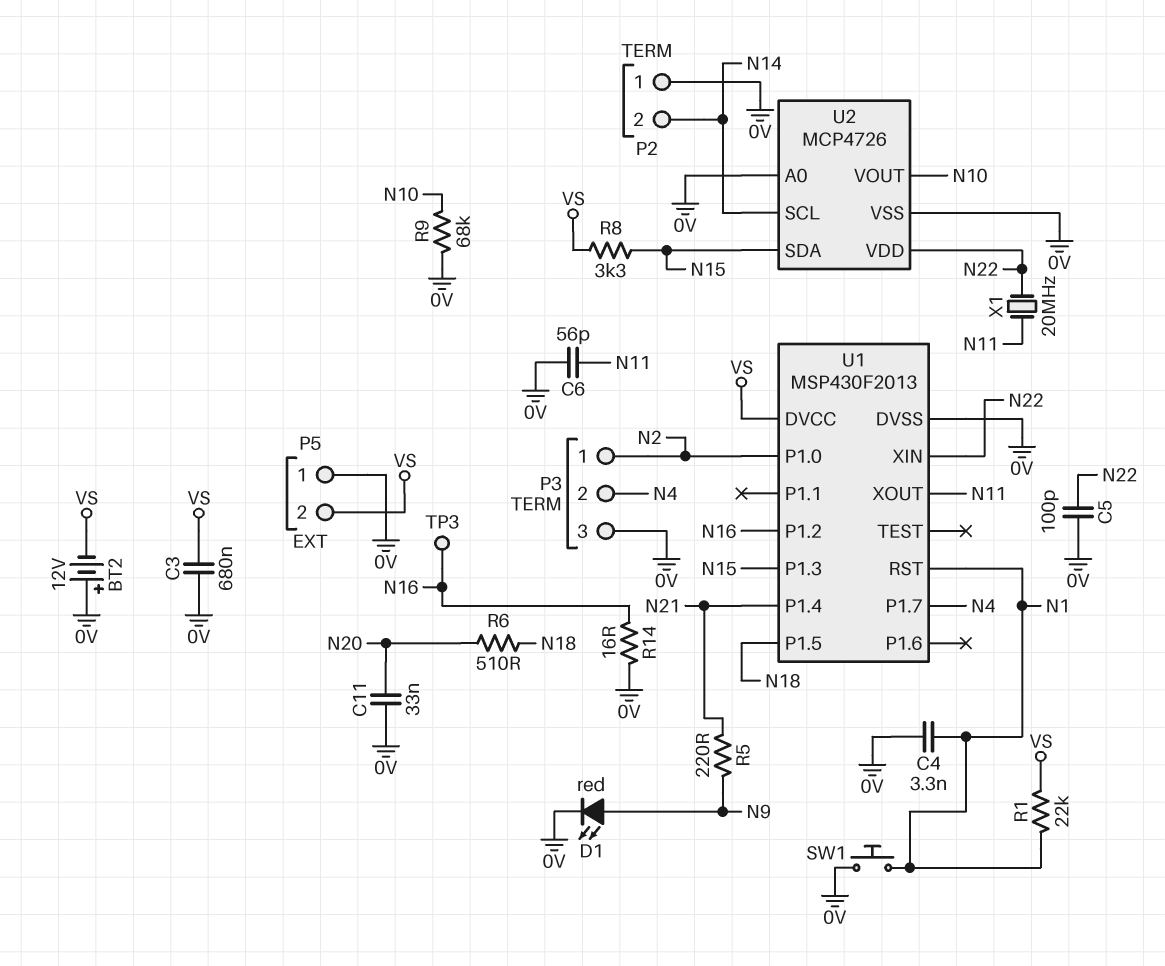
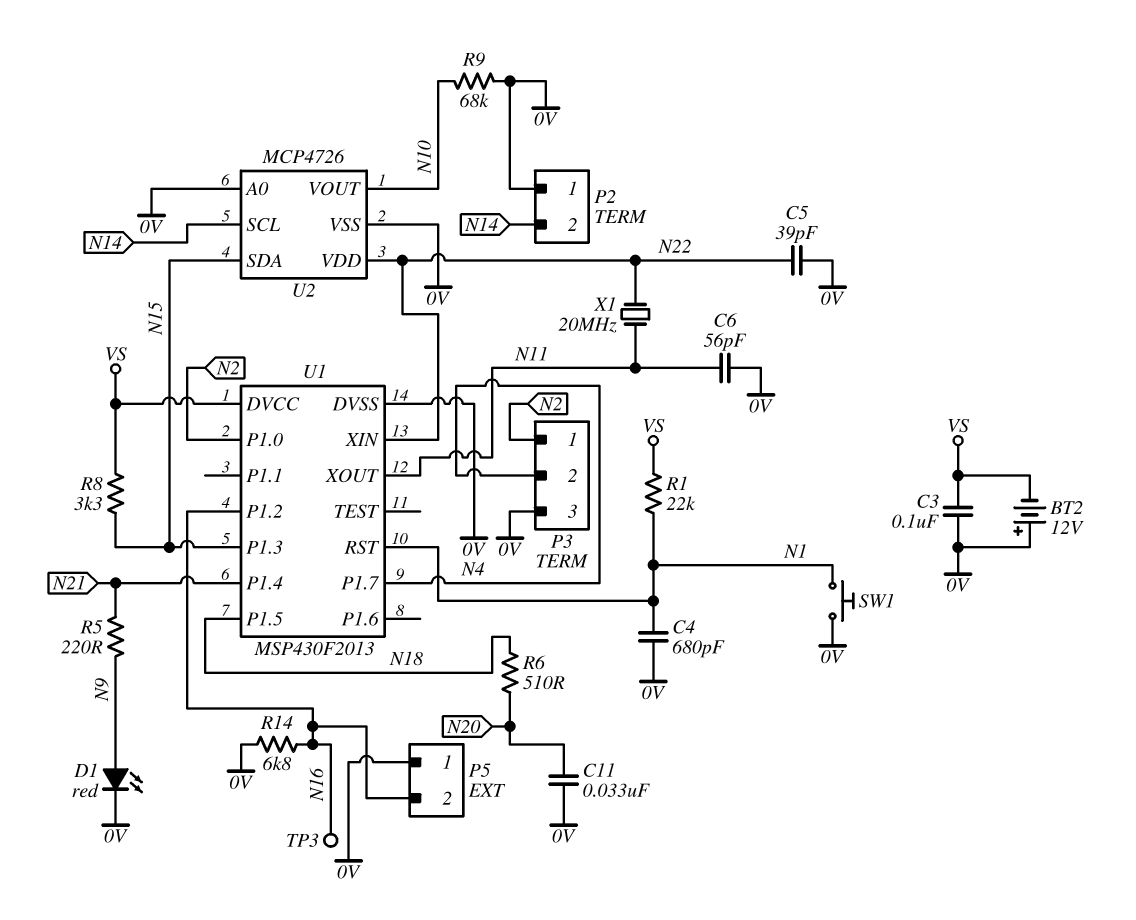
C3: 680nF (0V, VS) -> 100nF (0V, VS)
C4: 3.3nF (0V, N1) -> 680pF (0V, N1)
C5: 100pF (0V, N22) -> 39pF (0V, N22)
P5 pin 2: VS -> N16
R14: 16 (0V, N16) -> 6.8k (0V, N16)

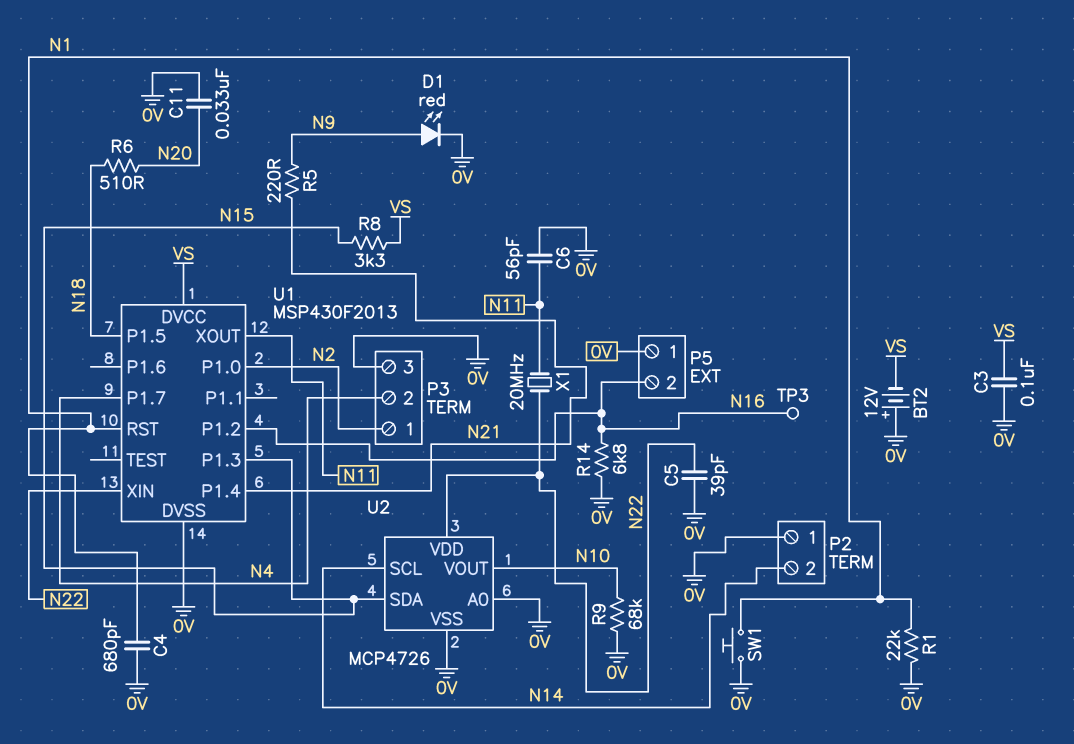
R1: 22k (N1, VS) -> 22k (0V, N1)

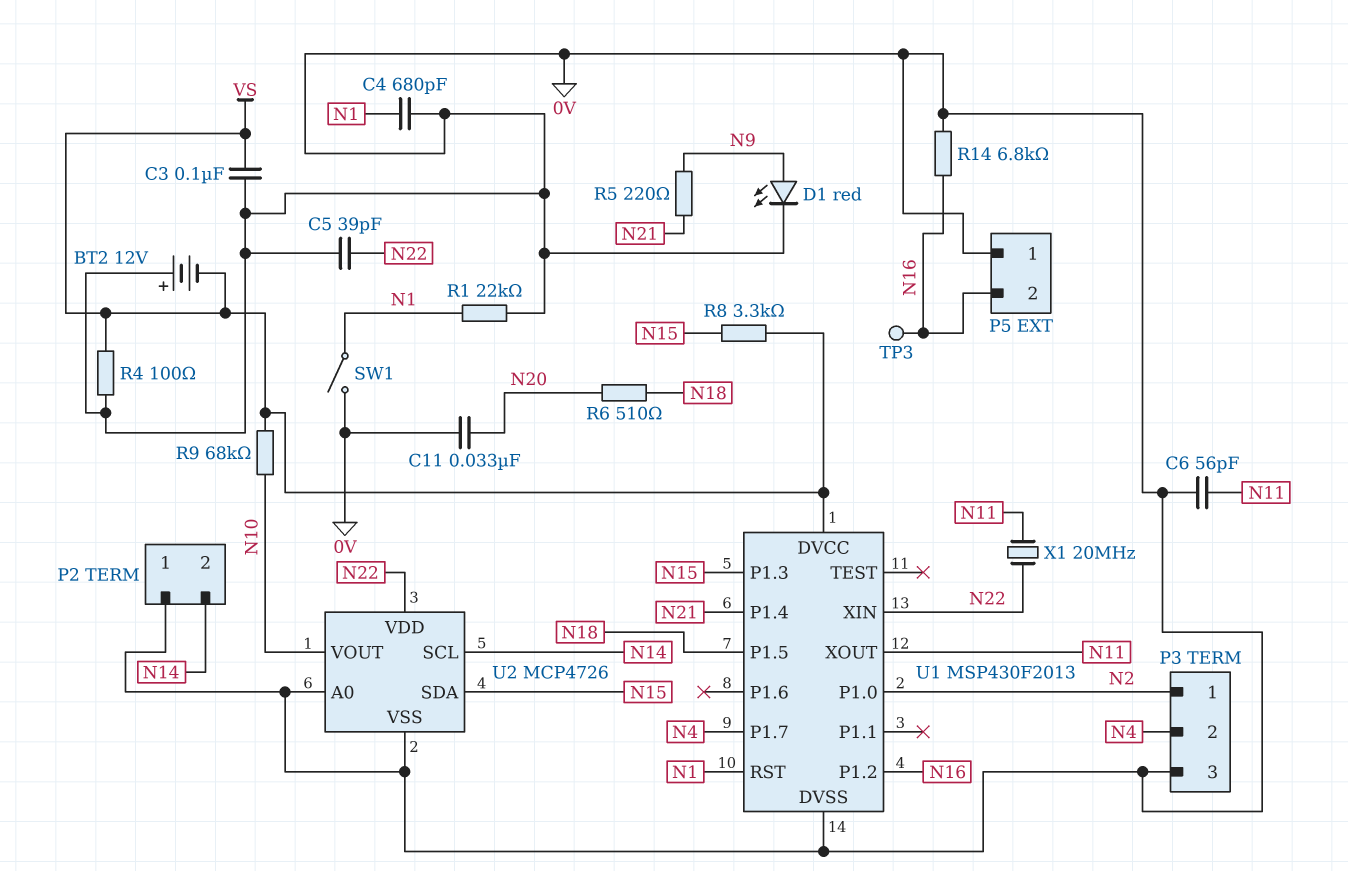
R4: none -> 100 (0V, VS)
R9: 68k (0V, N10) -> 68k (N10, VS)
SW1: button (0V, N1) -> switch (0V, N1)

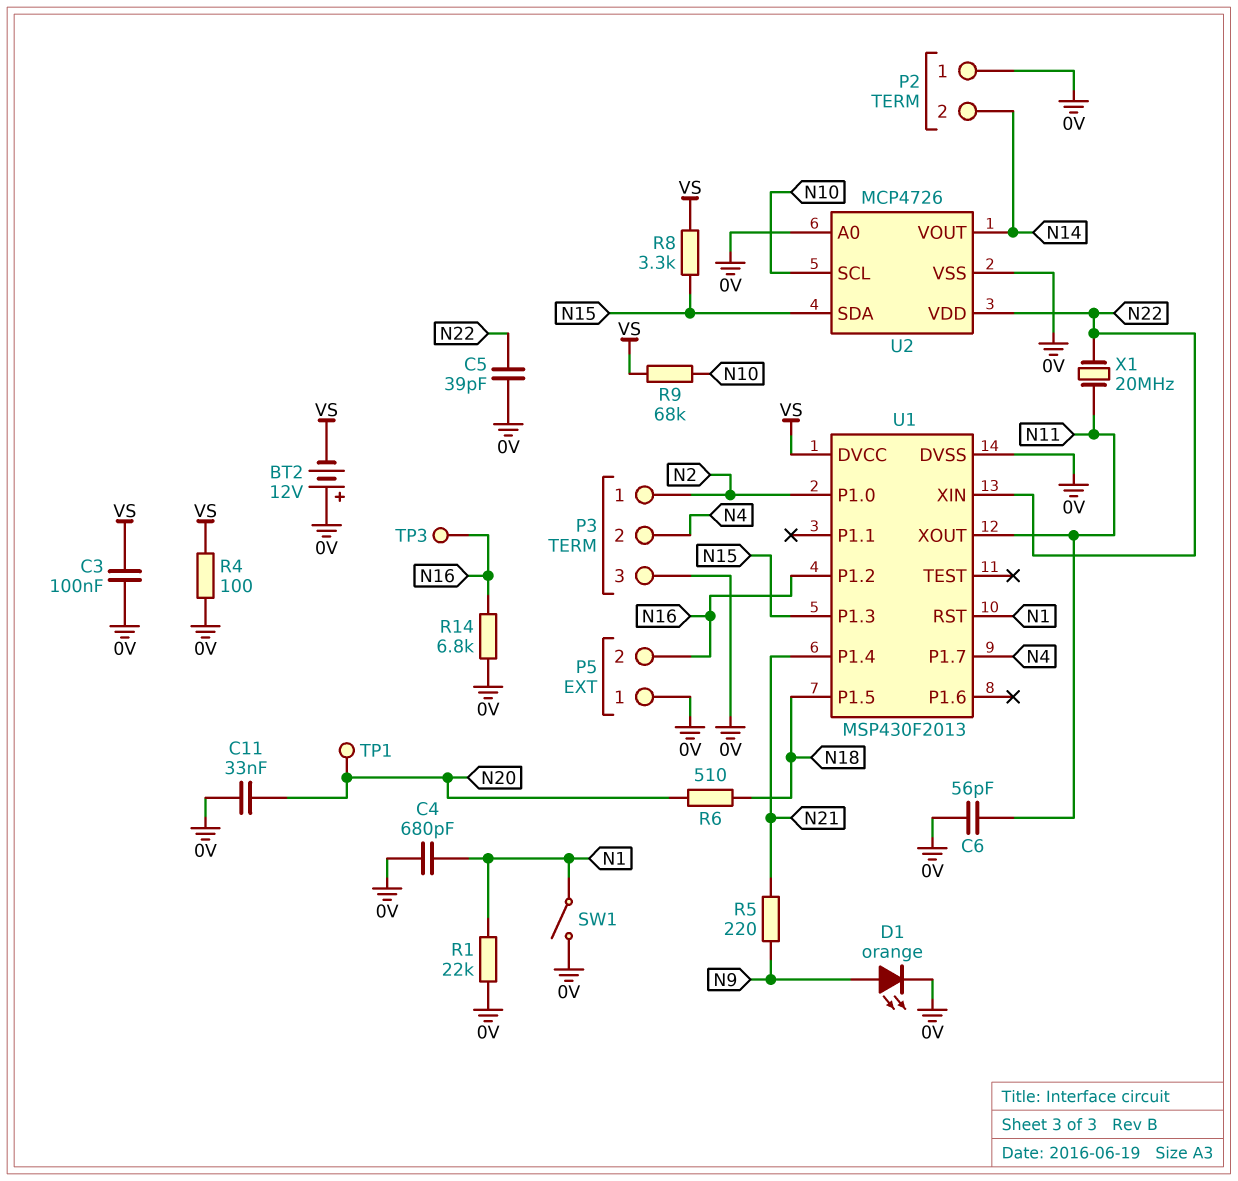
D1: LED red (A N9, K 0V) -> LED orange (A N9, K 0V)
TP1: none -> test point (N20)
U2 pin SCL: N14 -> N10
U2 pin VOUT: N10 -> N14

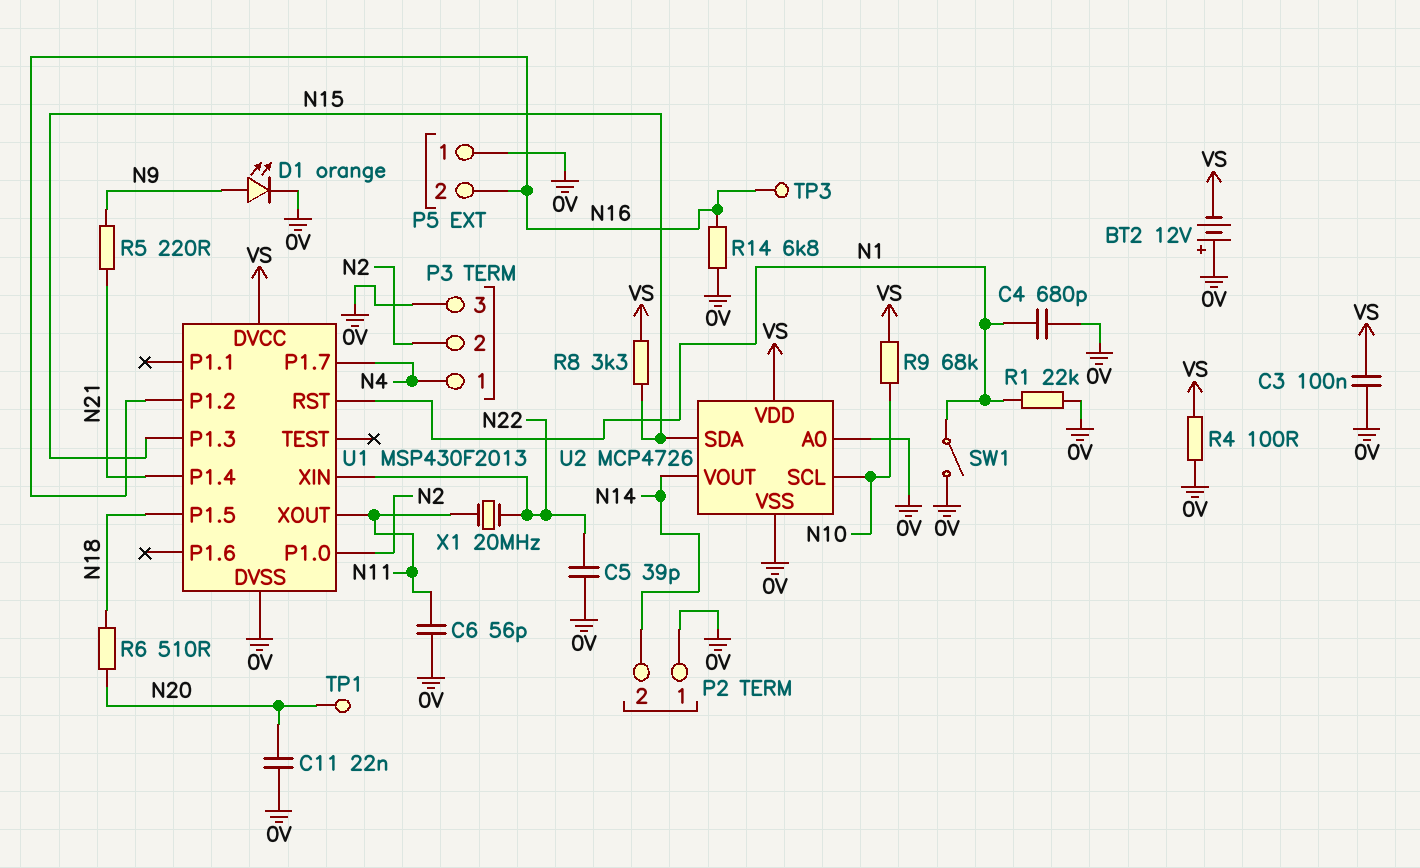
C11: 33nF (0V, N20) -> 22nF (0V, N20)
P3 pin 1: N2 -> N4
P3 pin 2: N4 -> N2
U2 pin VDD: N22 -> VS

